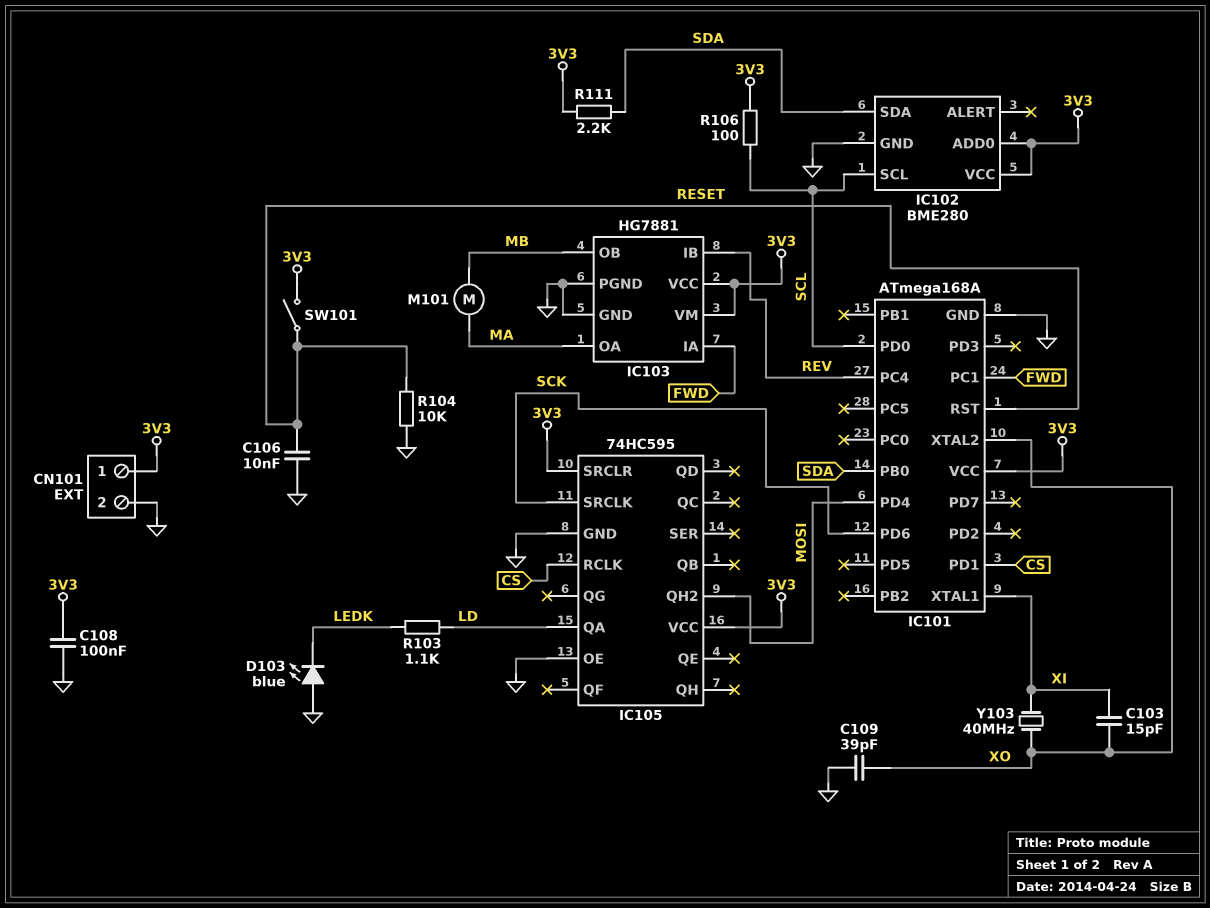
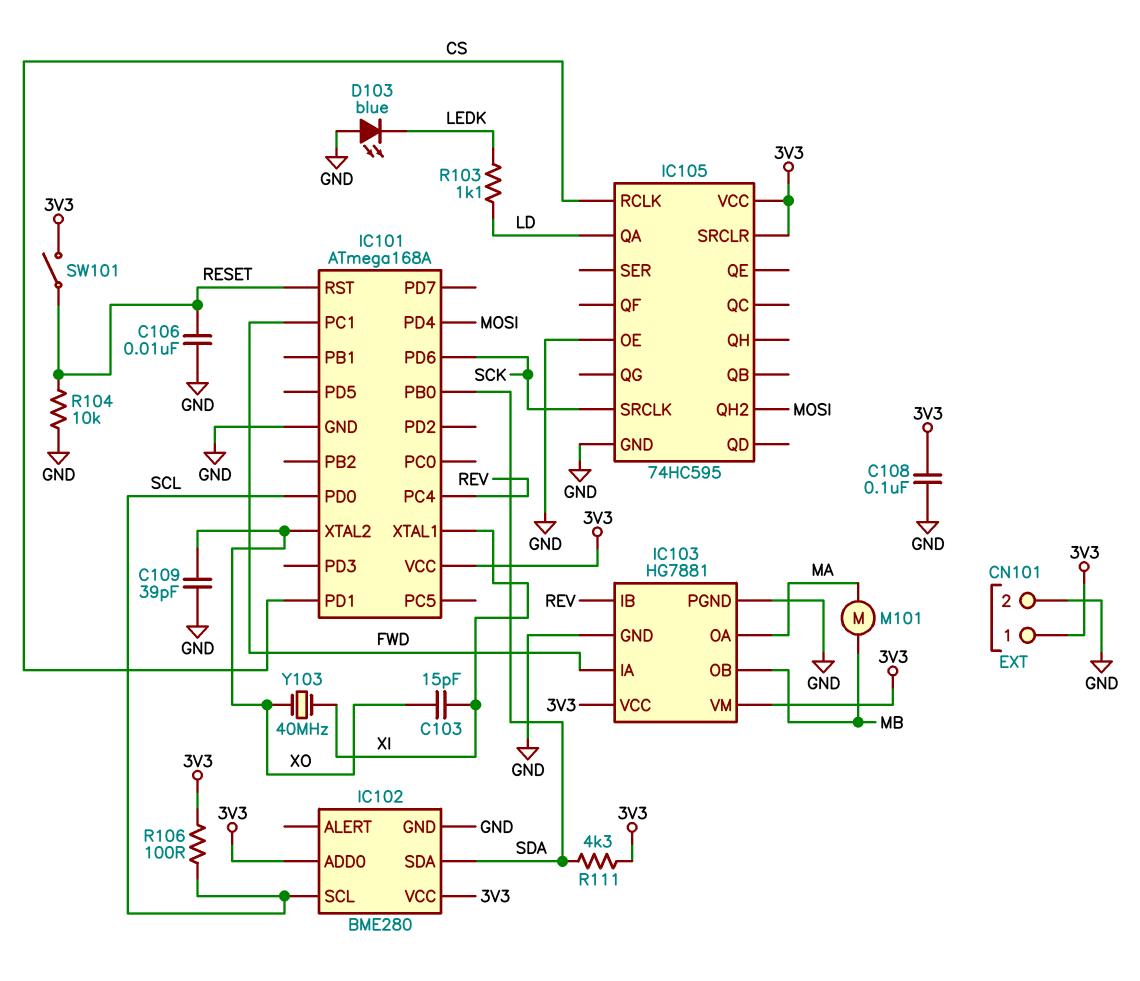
R111: 2.2k (3V3, SDA) -> 4.3k (3V3, SDA)

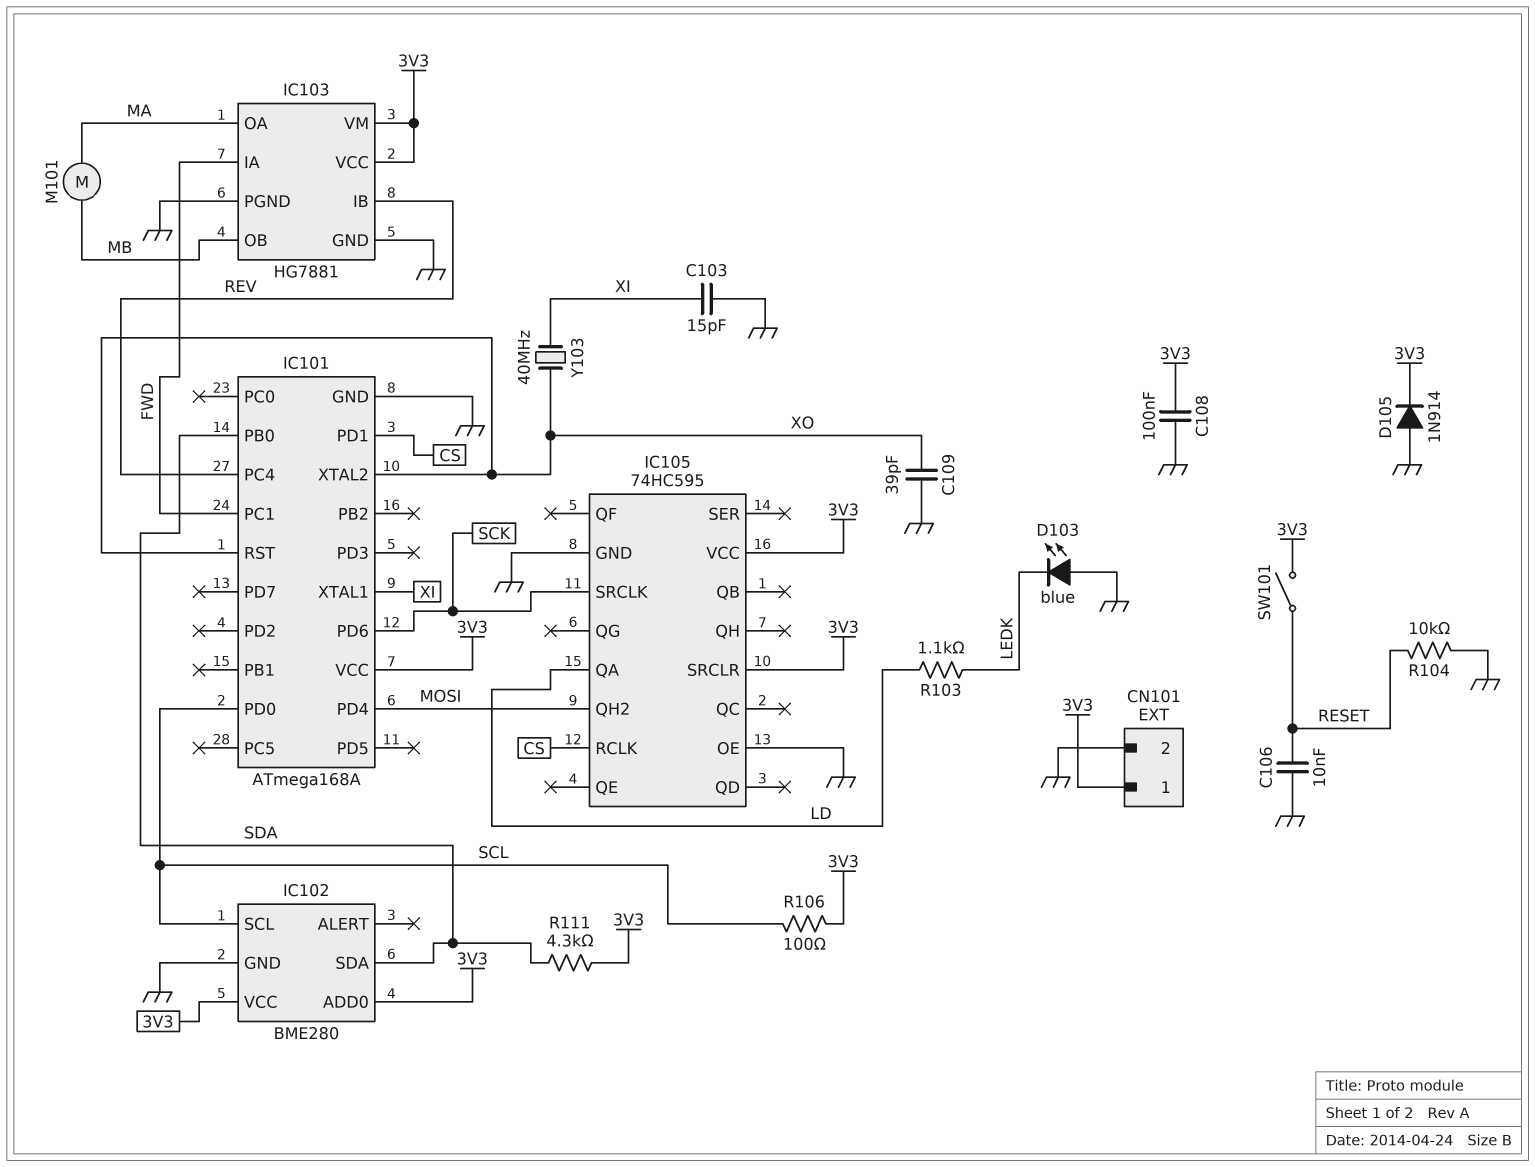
C103: 15pF (XI, XO) -> 15pF (GND, XI)
D105: none -> diode 1N914 (A GND, K 3V3)
IC101 pin RST: RESET -> XO

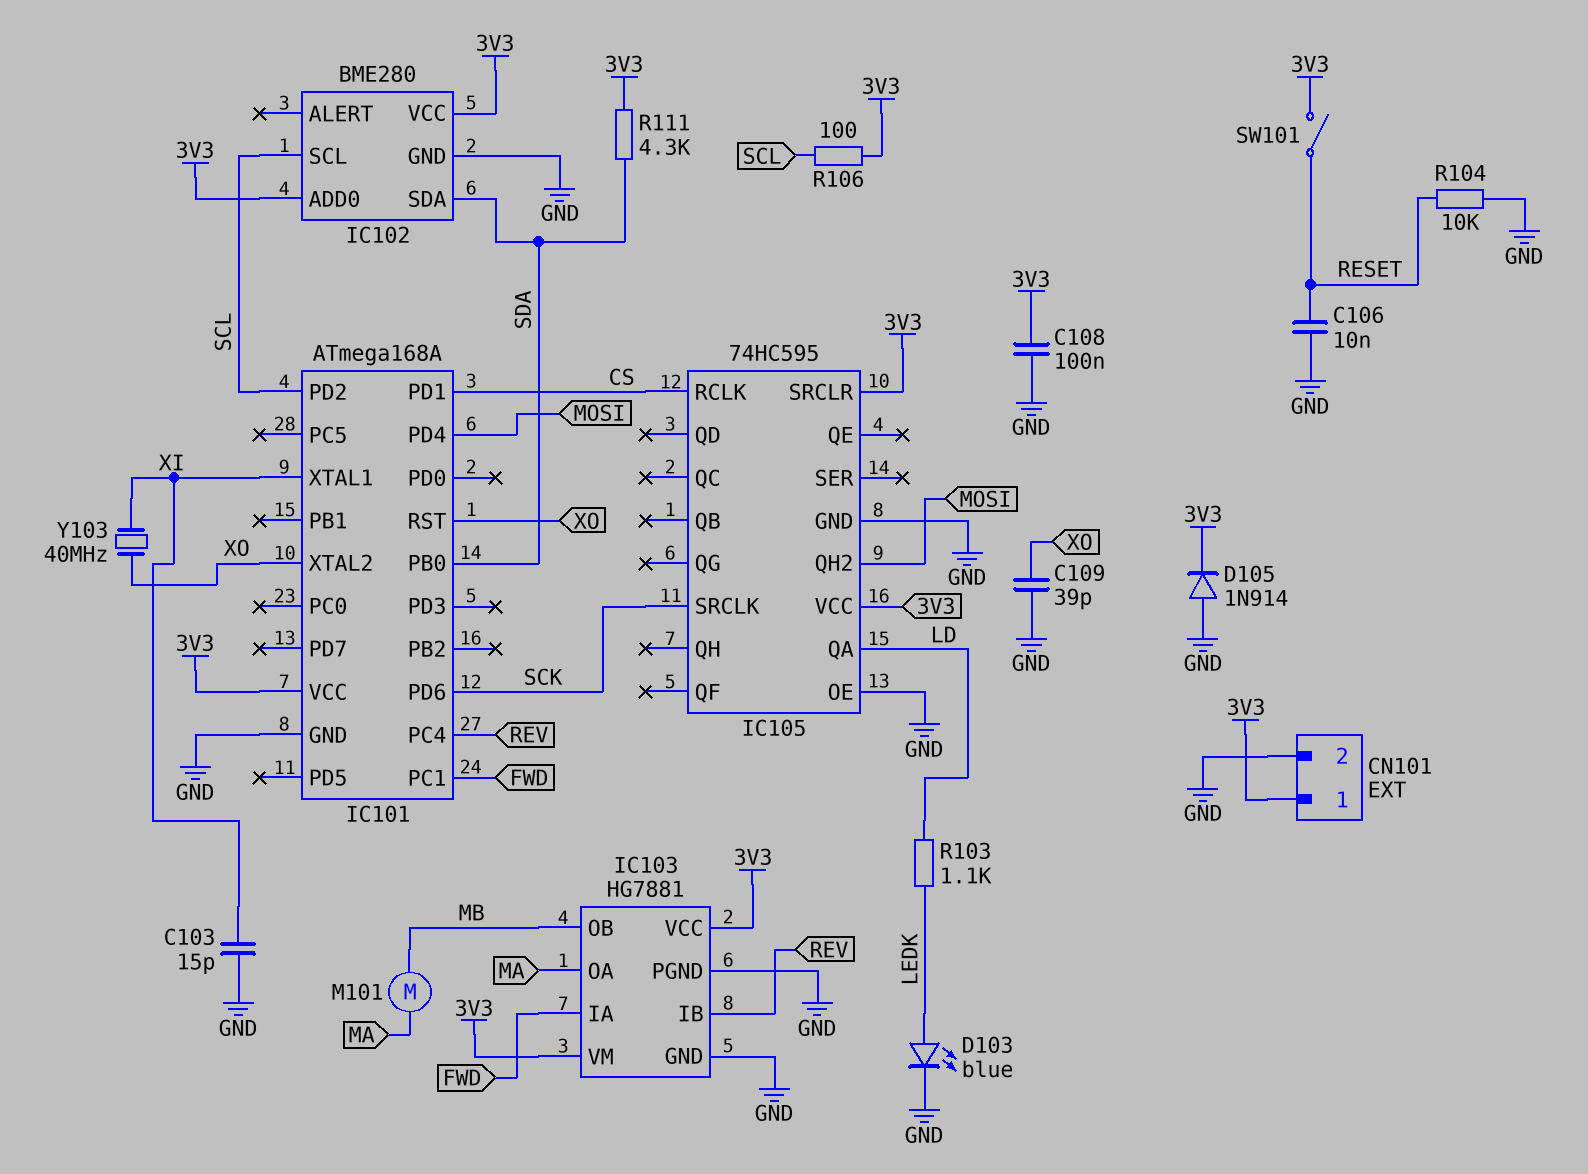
D103: LED blue (A GND, K LEDK) -> LED blue (A LEDK, K GND)
IC101 pin PD0: SCL -> none
IC101 pin PD2: none -> SCL

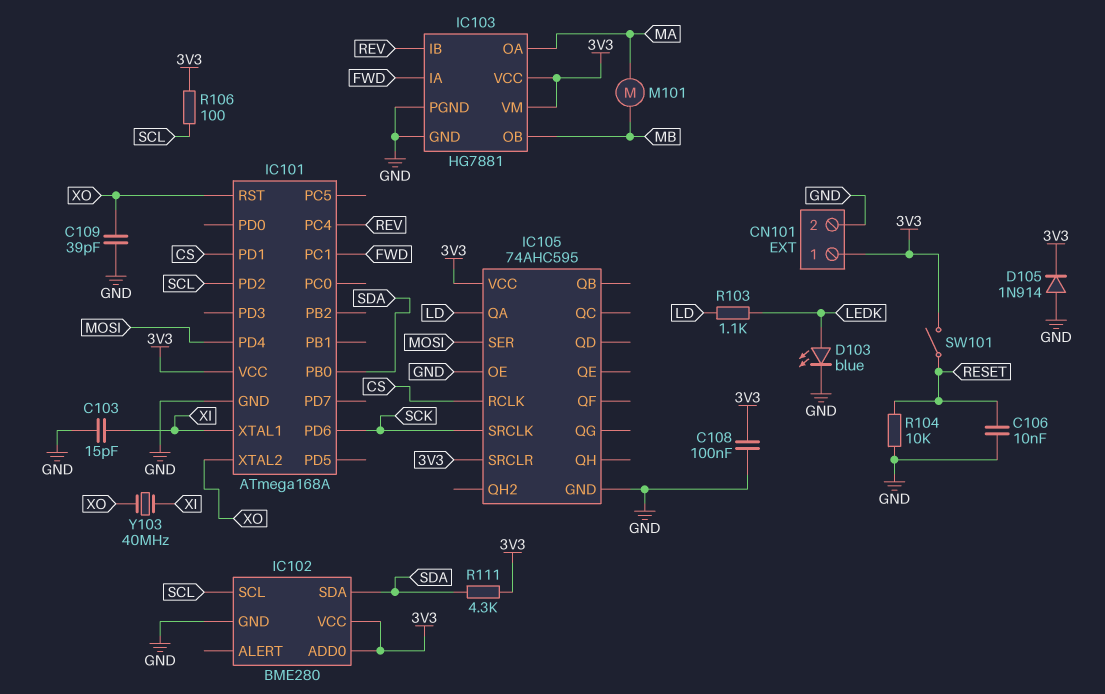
IC105: 74HC595 -> 74AHC595
IC105 pin QH2: MOSI -> none
IC105 pin SER: none -> MOSI

